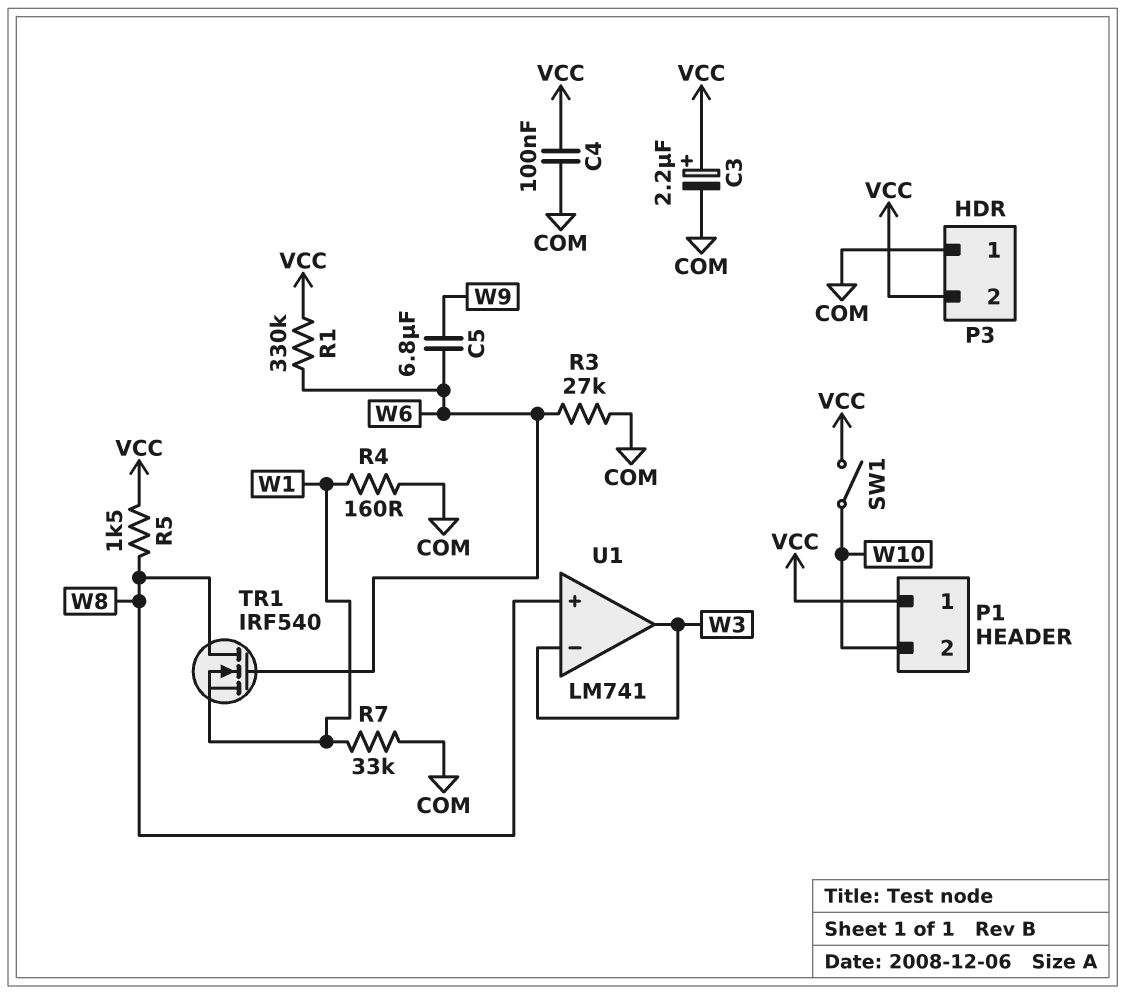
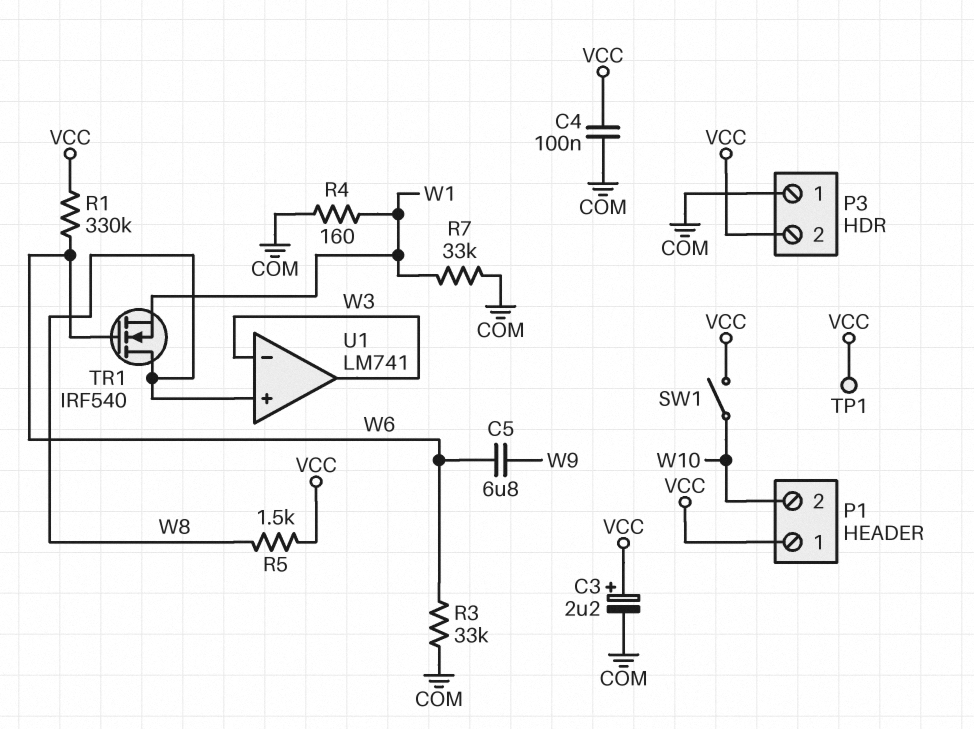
R3: 27k (COM, W6) -> 33k (COM, W6)
TP1: none -> test point (VCC)

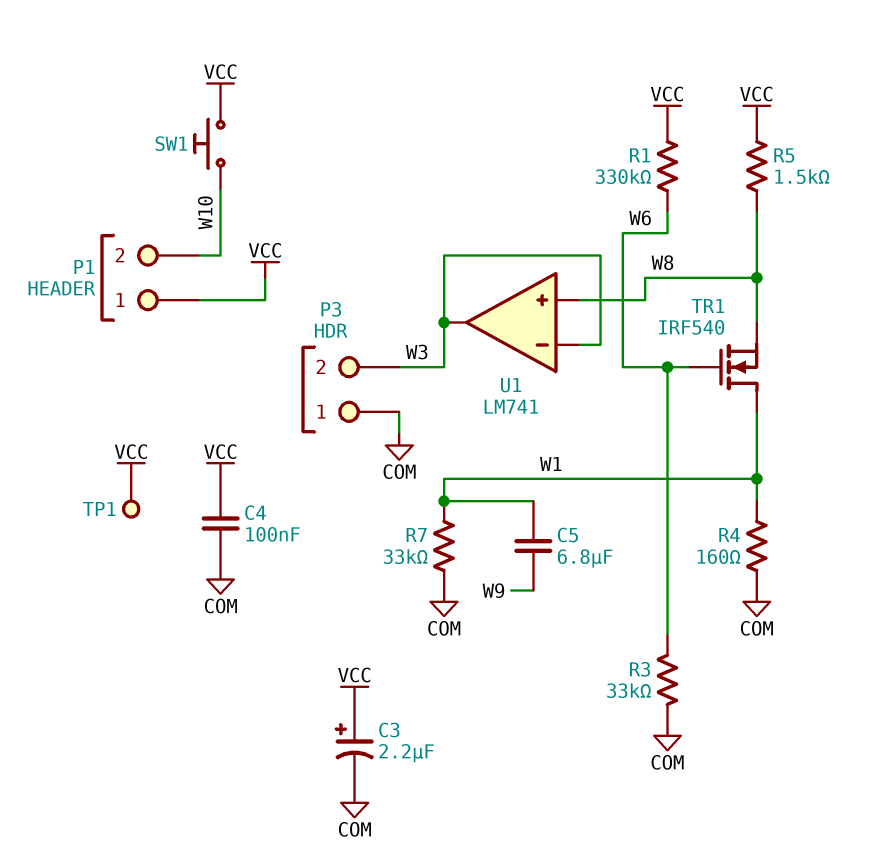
C5: 6.8uF (W6, W9) -> 6.8uF (W1, W9)
P3 pin 2: VCC -> W3
SW1: switch (VCC, W10) -> button (VCC, W10)
TR1: NMOS IRF540 (G W6, D W8, S W1) -> NMOS IRF540 (G W6, D W1, S W8)

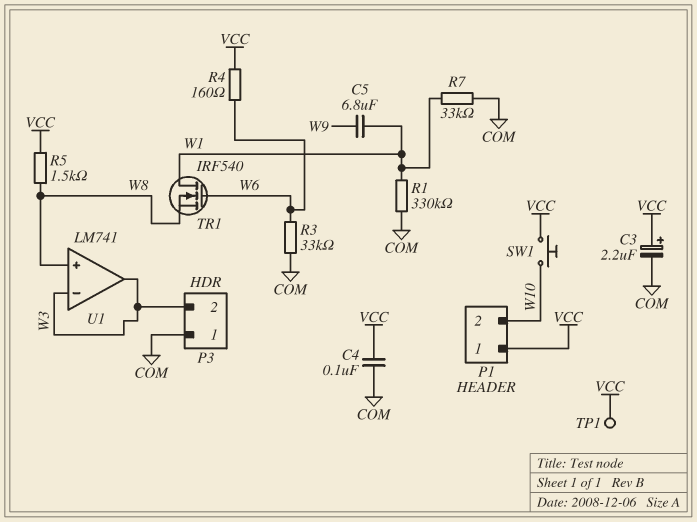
R1: 330k (VCC, W6) -> 330k (COM, W1)
R4: 160 (COM, W1) -> 160 (VCC, W6)

